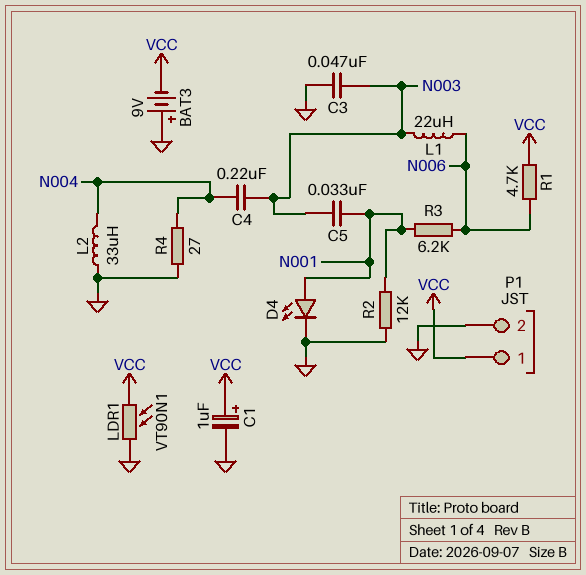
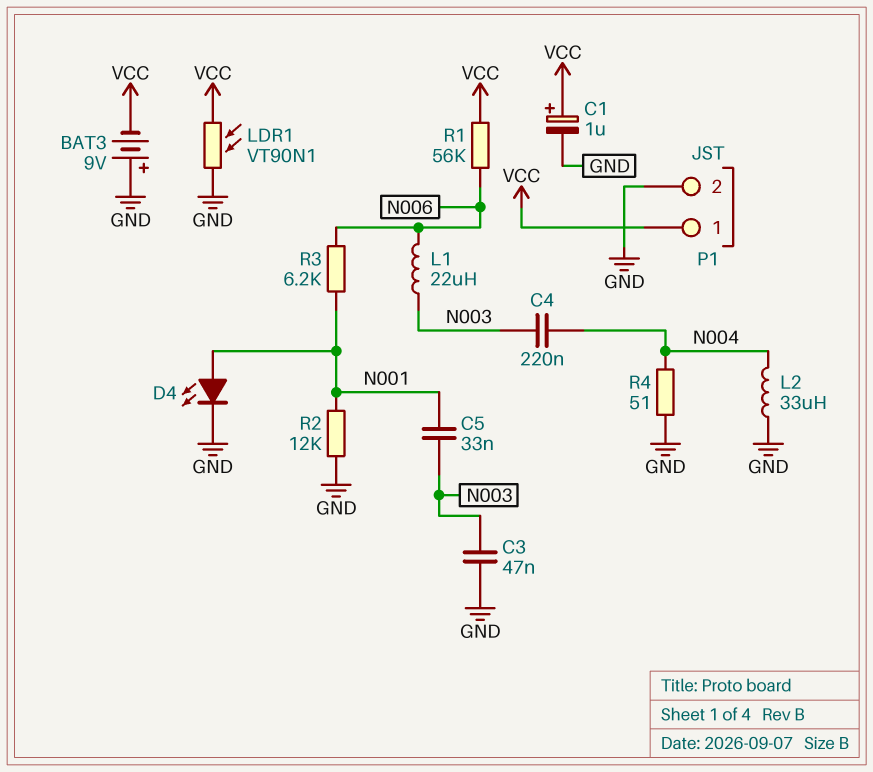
R1: 4.7k (N006, VCC) -> 56k (N006, VCC)
R4: 27 (GND, N004) -> 51 (GND, N004)

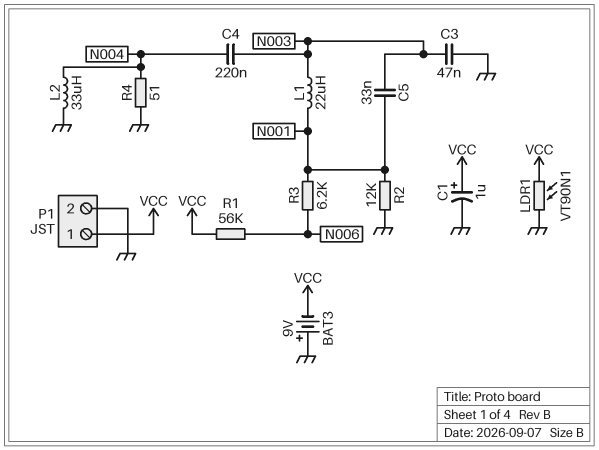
D4: LED (A N001, K GND) -> none
L1: 22uH (N003, N006) -> 22uH (N001, N003)

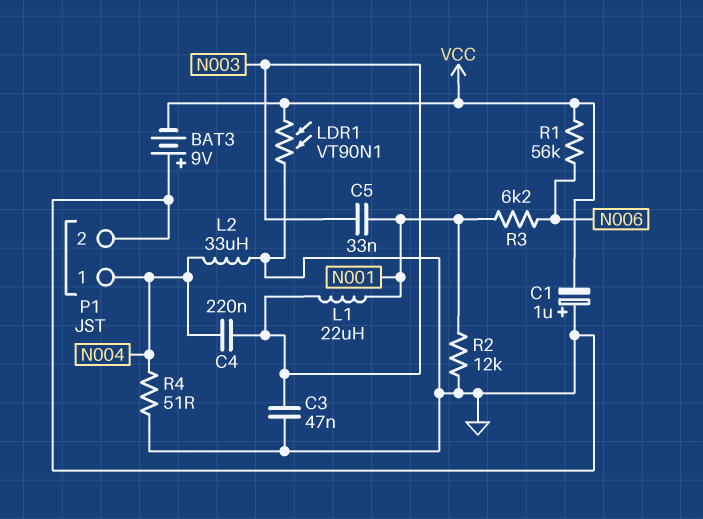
C1: 1uF (plus VCC, minus GND) -> 1uF (plus GND, minus VCC)
P1 pin 1: VCC -> N004

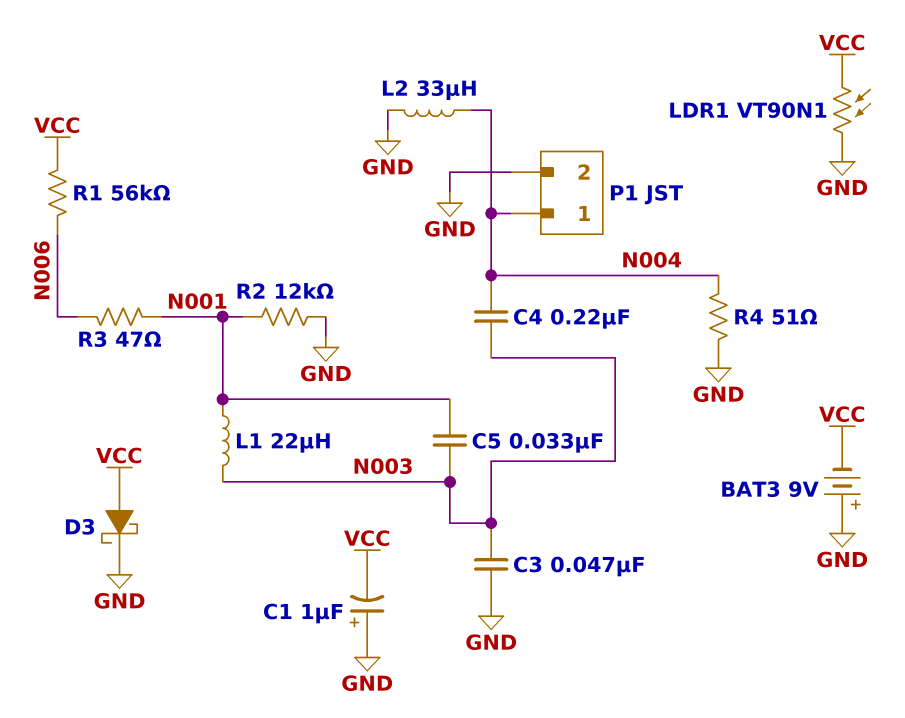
D3: none -> schottky (A VCC, K GND)
R3: 6.2k (N001, N006) -> 47 (N001, N006)

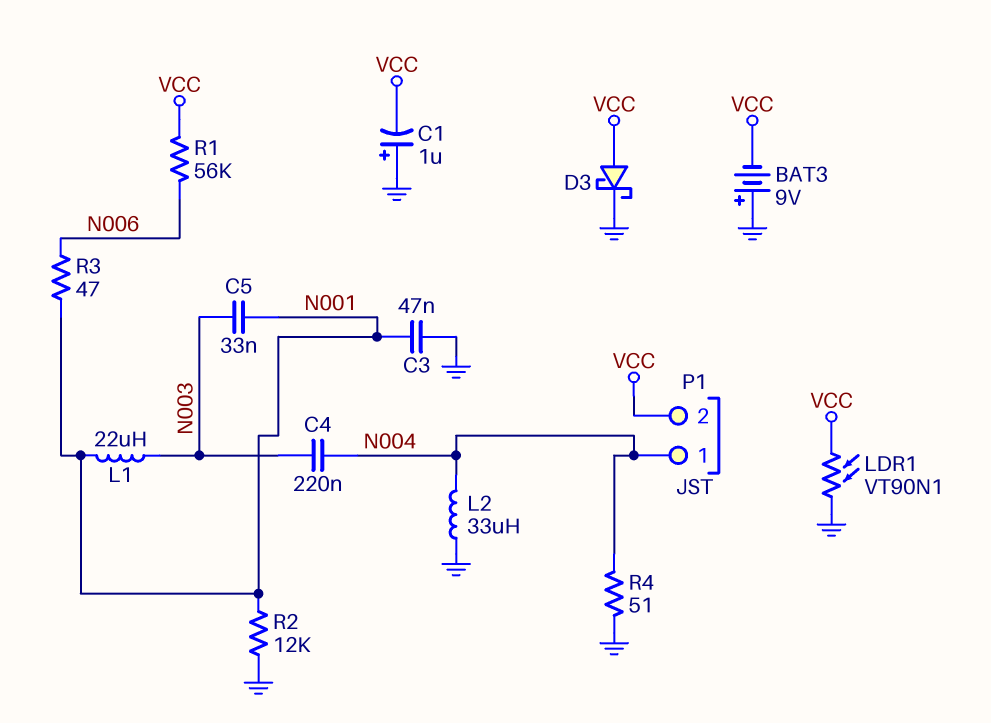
C3: 47nF (GND, N003) -> 47nF (GND, N001)
P1 pin 2: GND -> VCC

